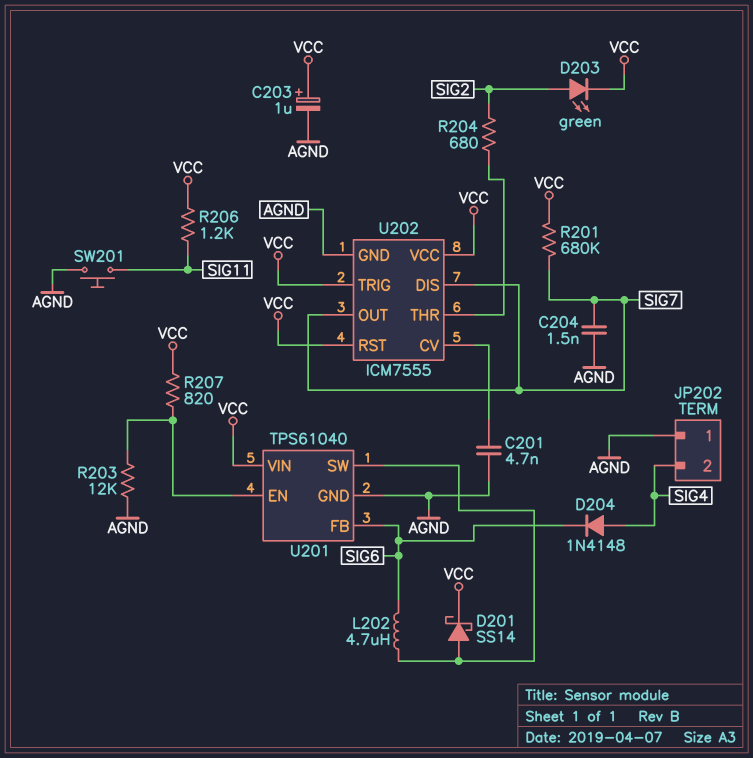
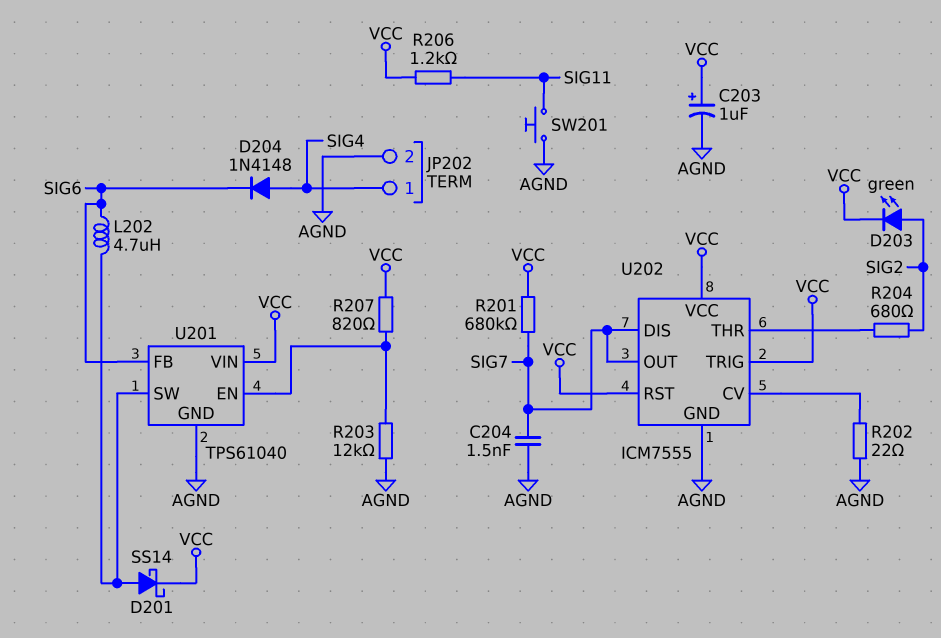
C201: 4.7nF (AGND, U202/CV) -> none
JP202 pin 1: AGND -> SIG4
JP202 pin 2: SIG4 -> AGND
R202: none -> 22 (AGND, U202/CV)

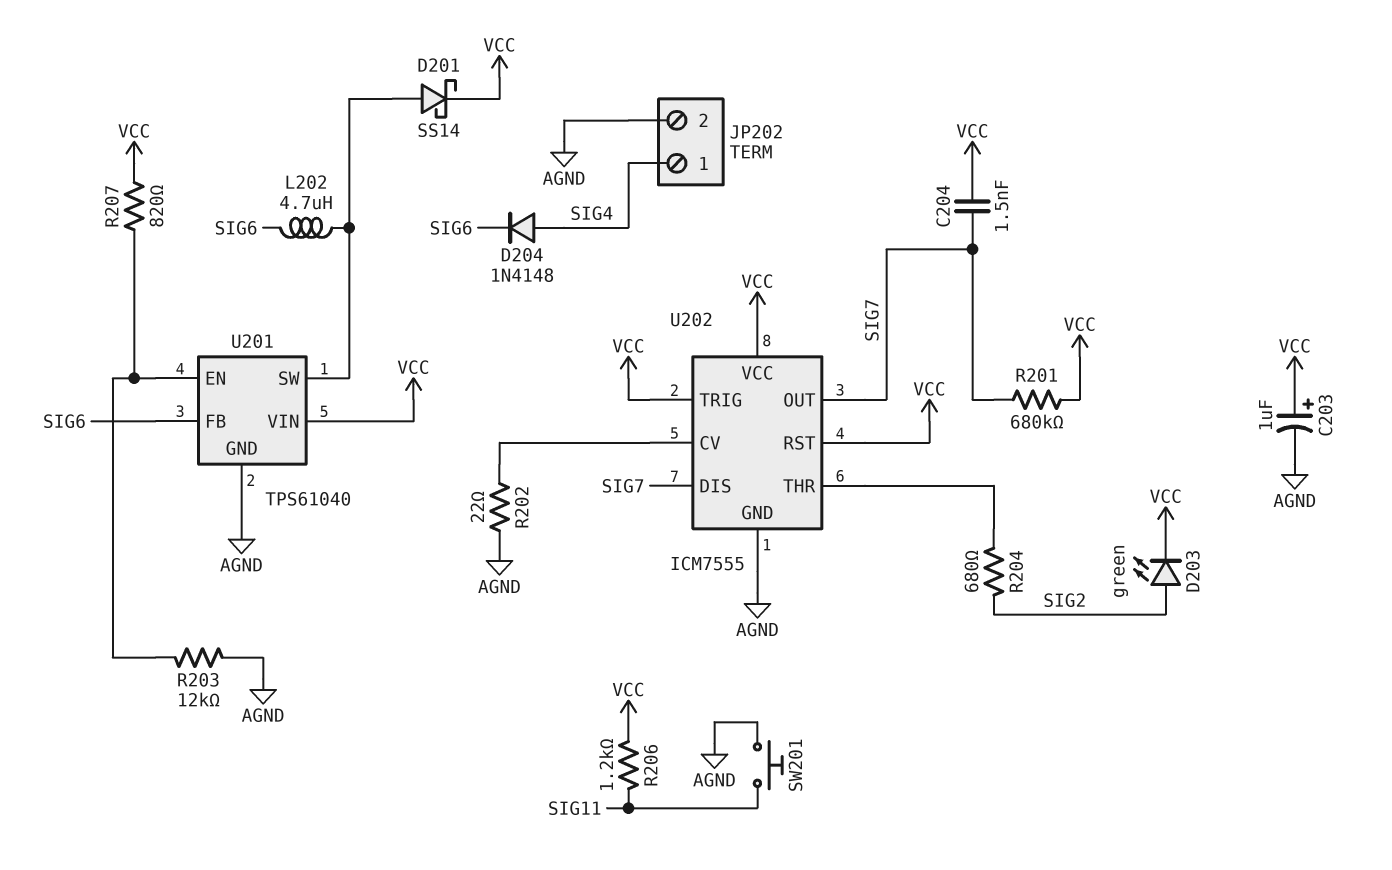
C204: 1.5nF (AGND, SIG7) -> 1.5nF (SIG7, VCC)

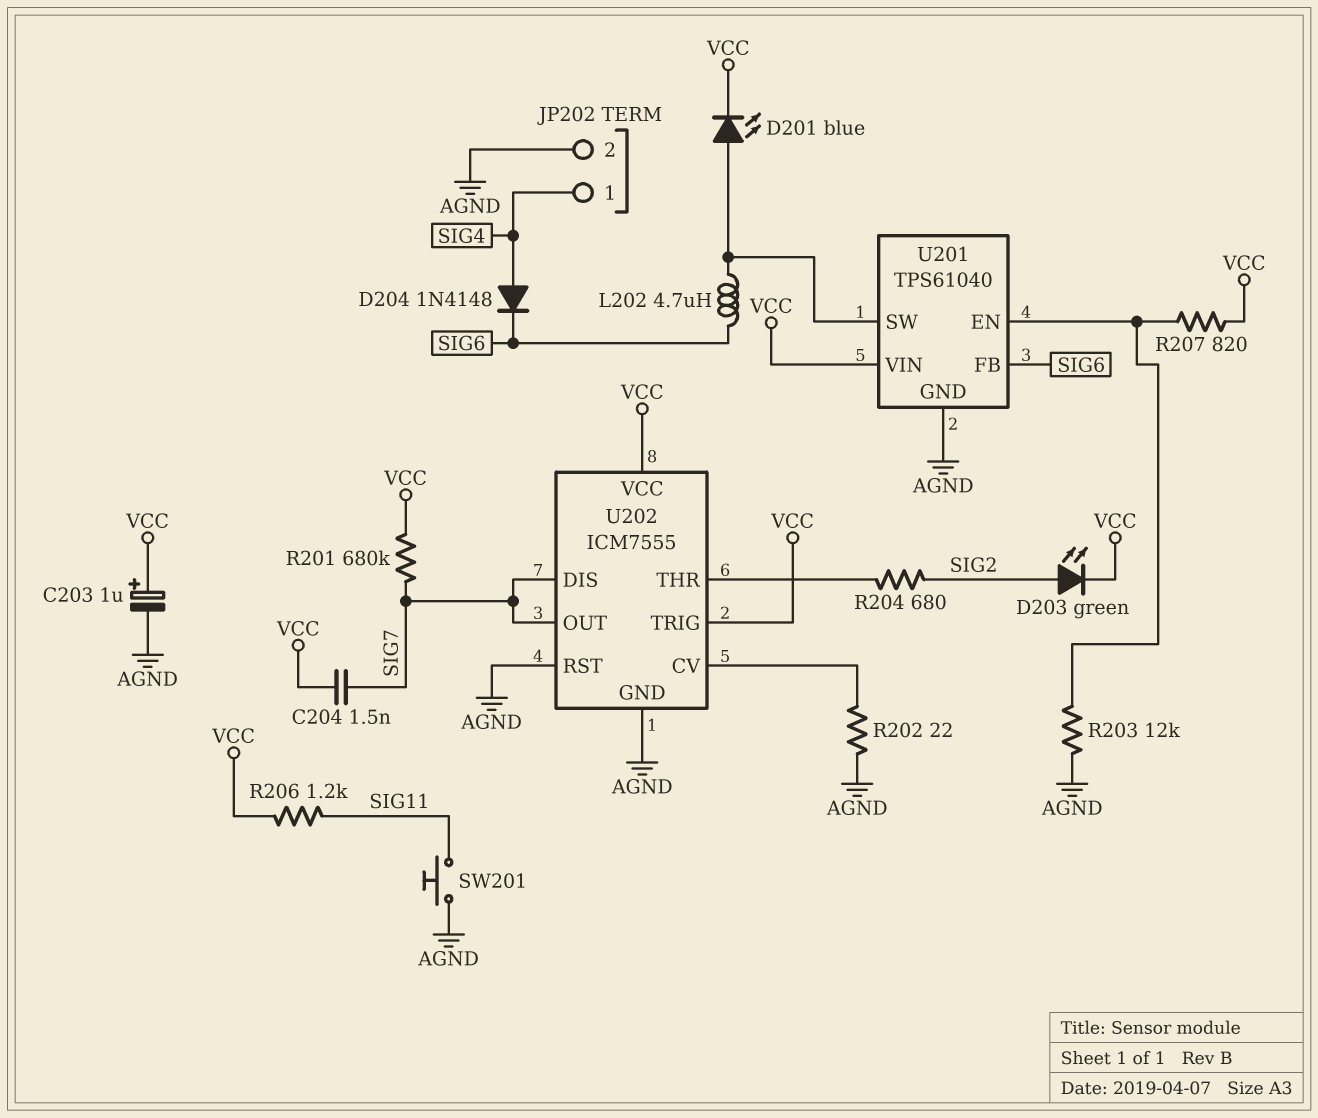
D201: schottky SS14 (A U201/SW, K VCC) -> LED blue (A U201/SW, K VCC)
U202 pin RST: VCC -> AGND

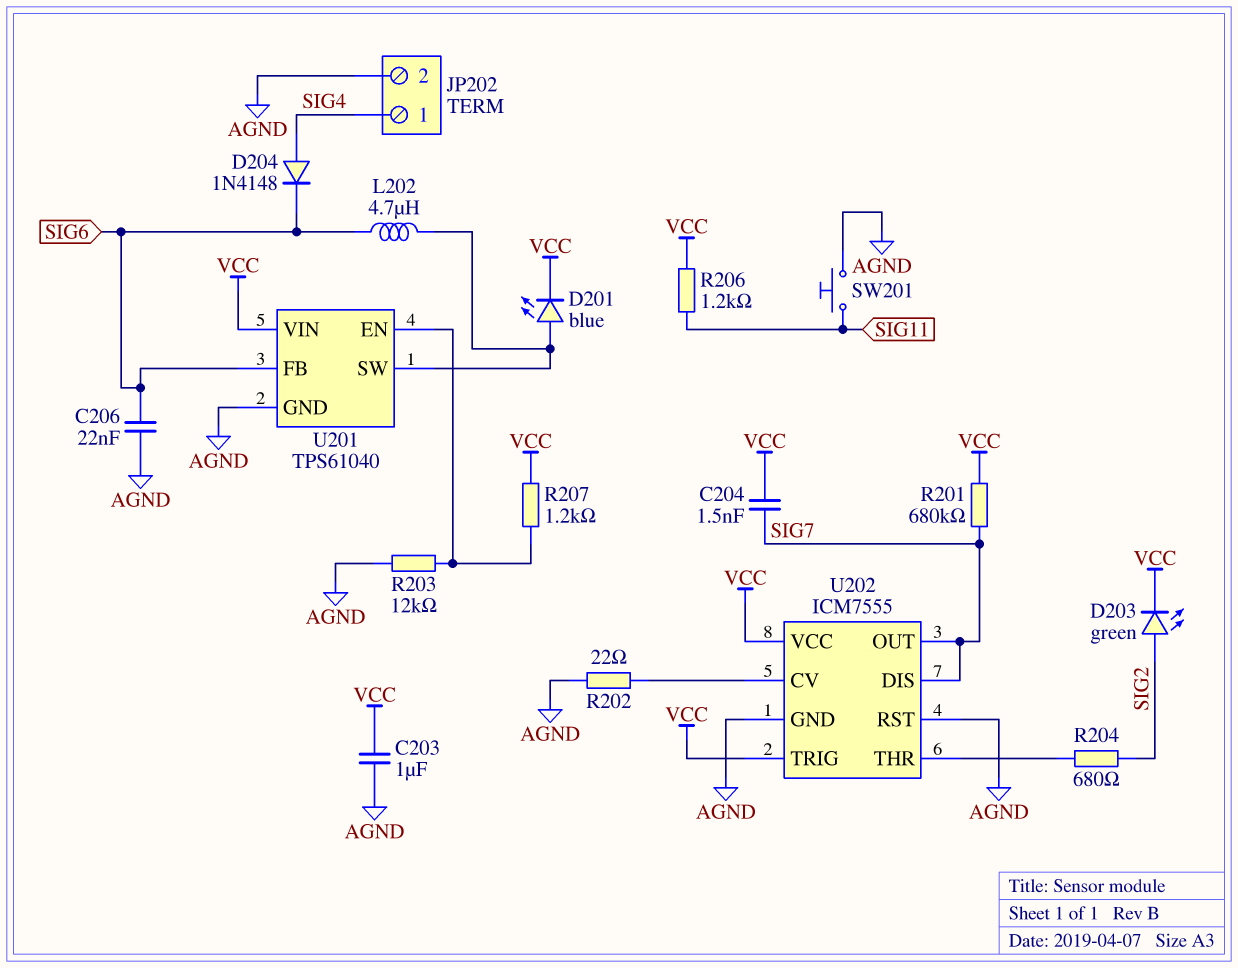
C203: 1uF (plus VCC, minus AGND) -> 1uF (AGND, VCC)
C206: none -> 22nF (AGND, SIG6)
R207: 820 (U201/EN, VCC) -> 1.2k (U201/EN, VCC)

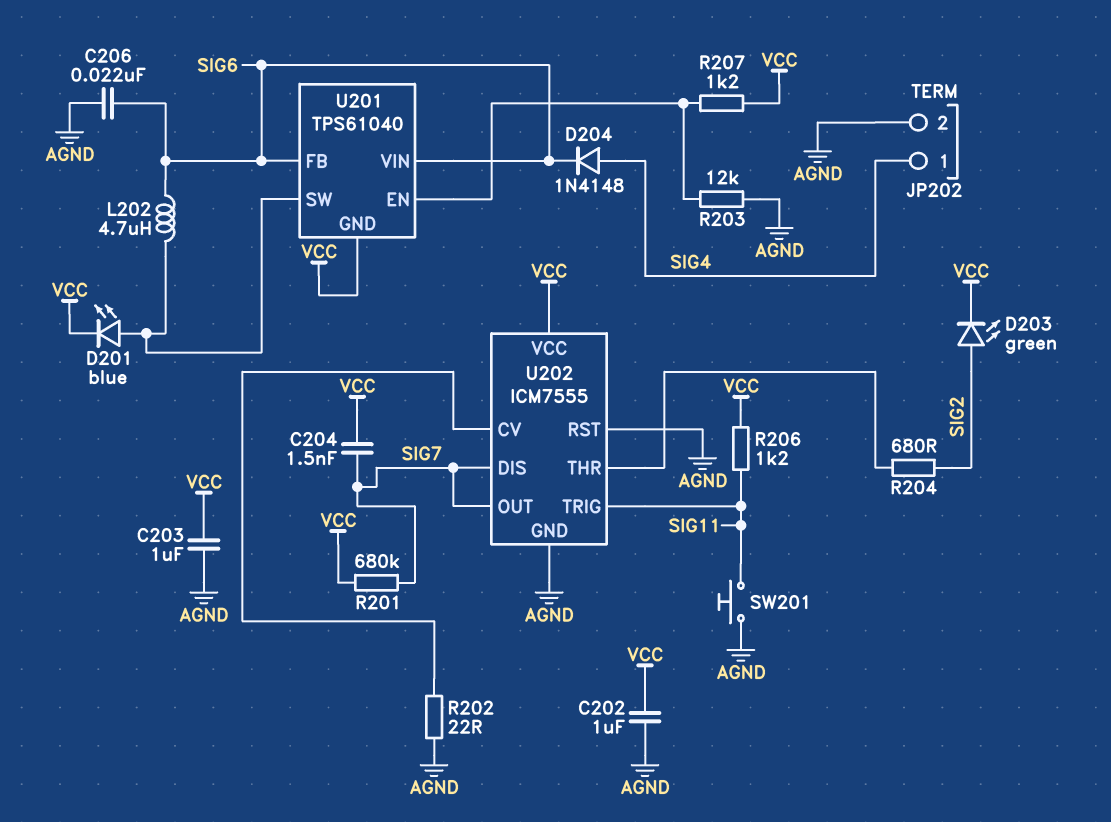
C202: none -> 1uF (AGND, VCC)
U201 pin GND: AGND -> VCC
U201 pin VIN: VCC -> SIG6
U202 pin TRIG: VCC -> SIG11

